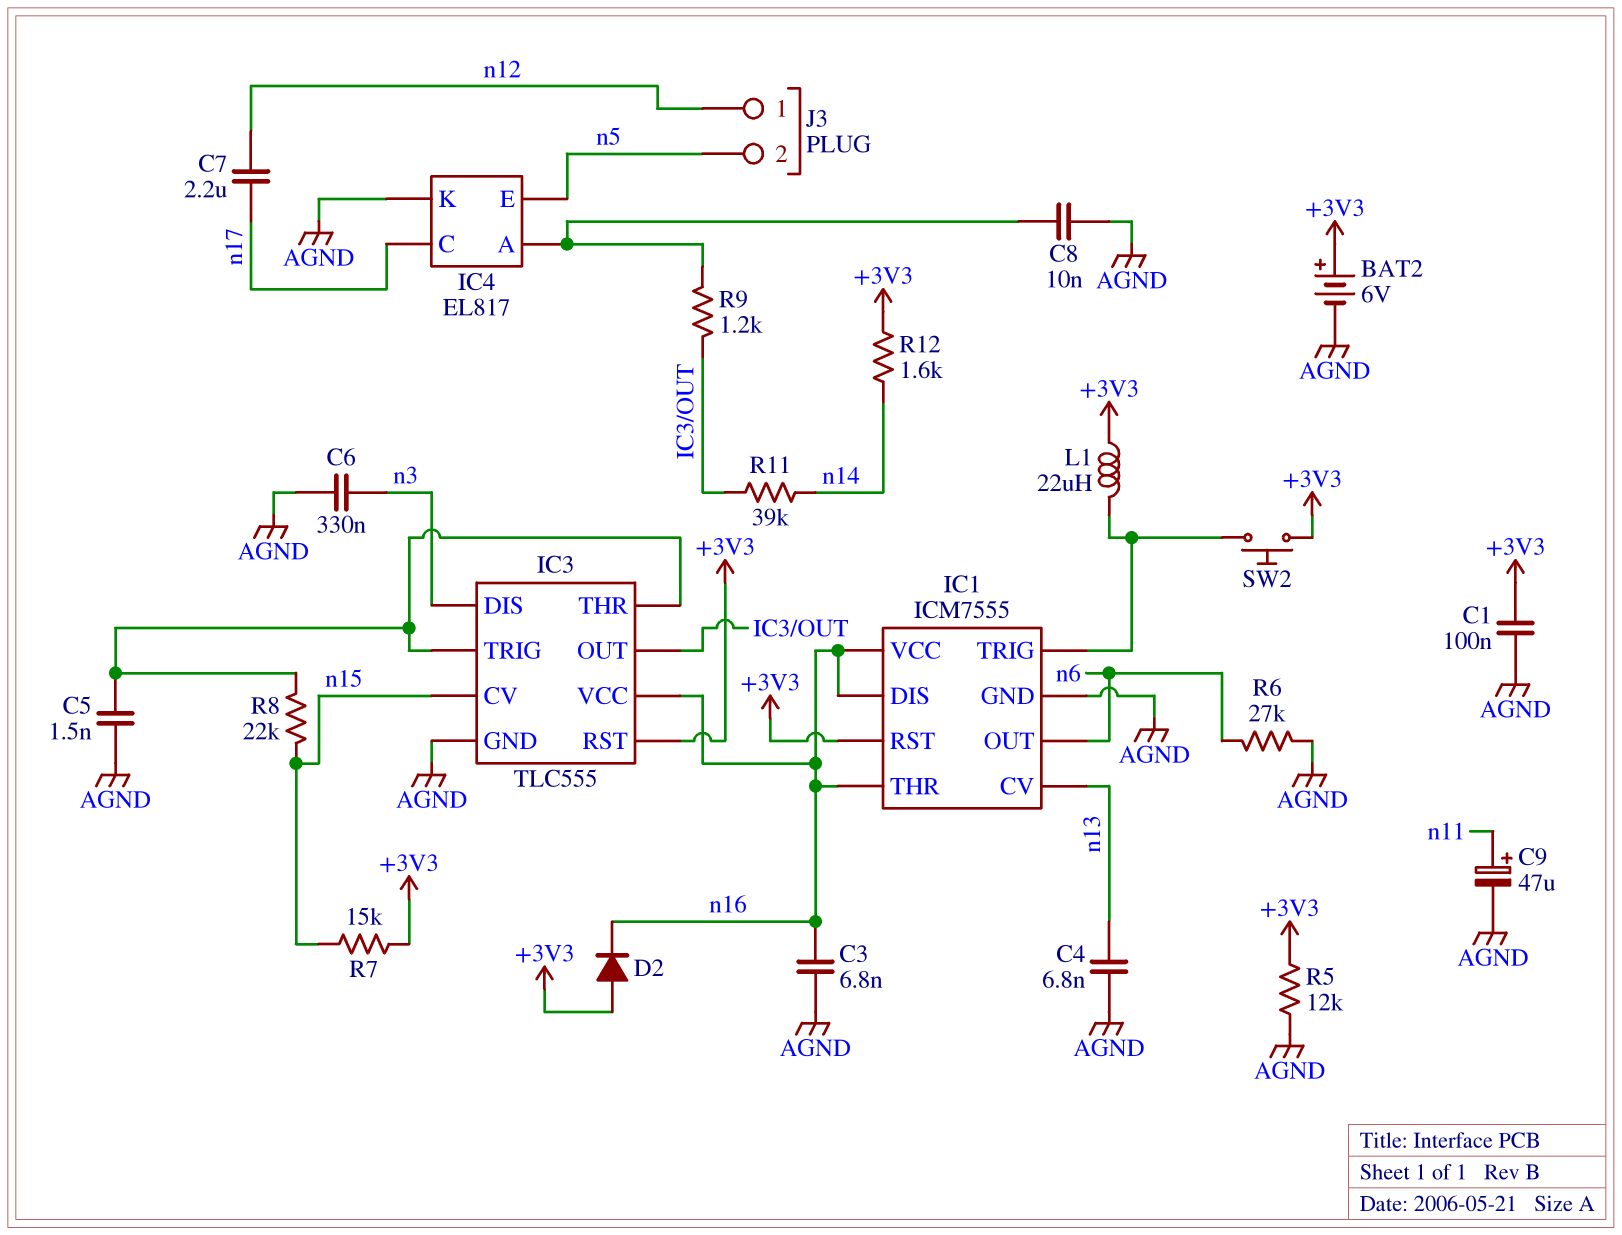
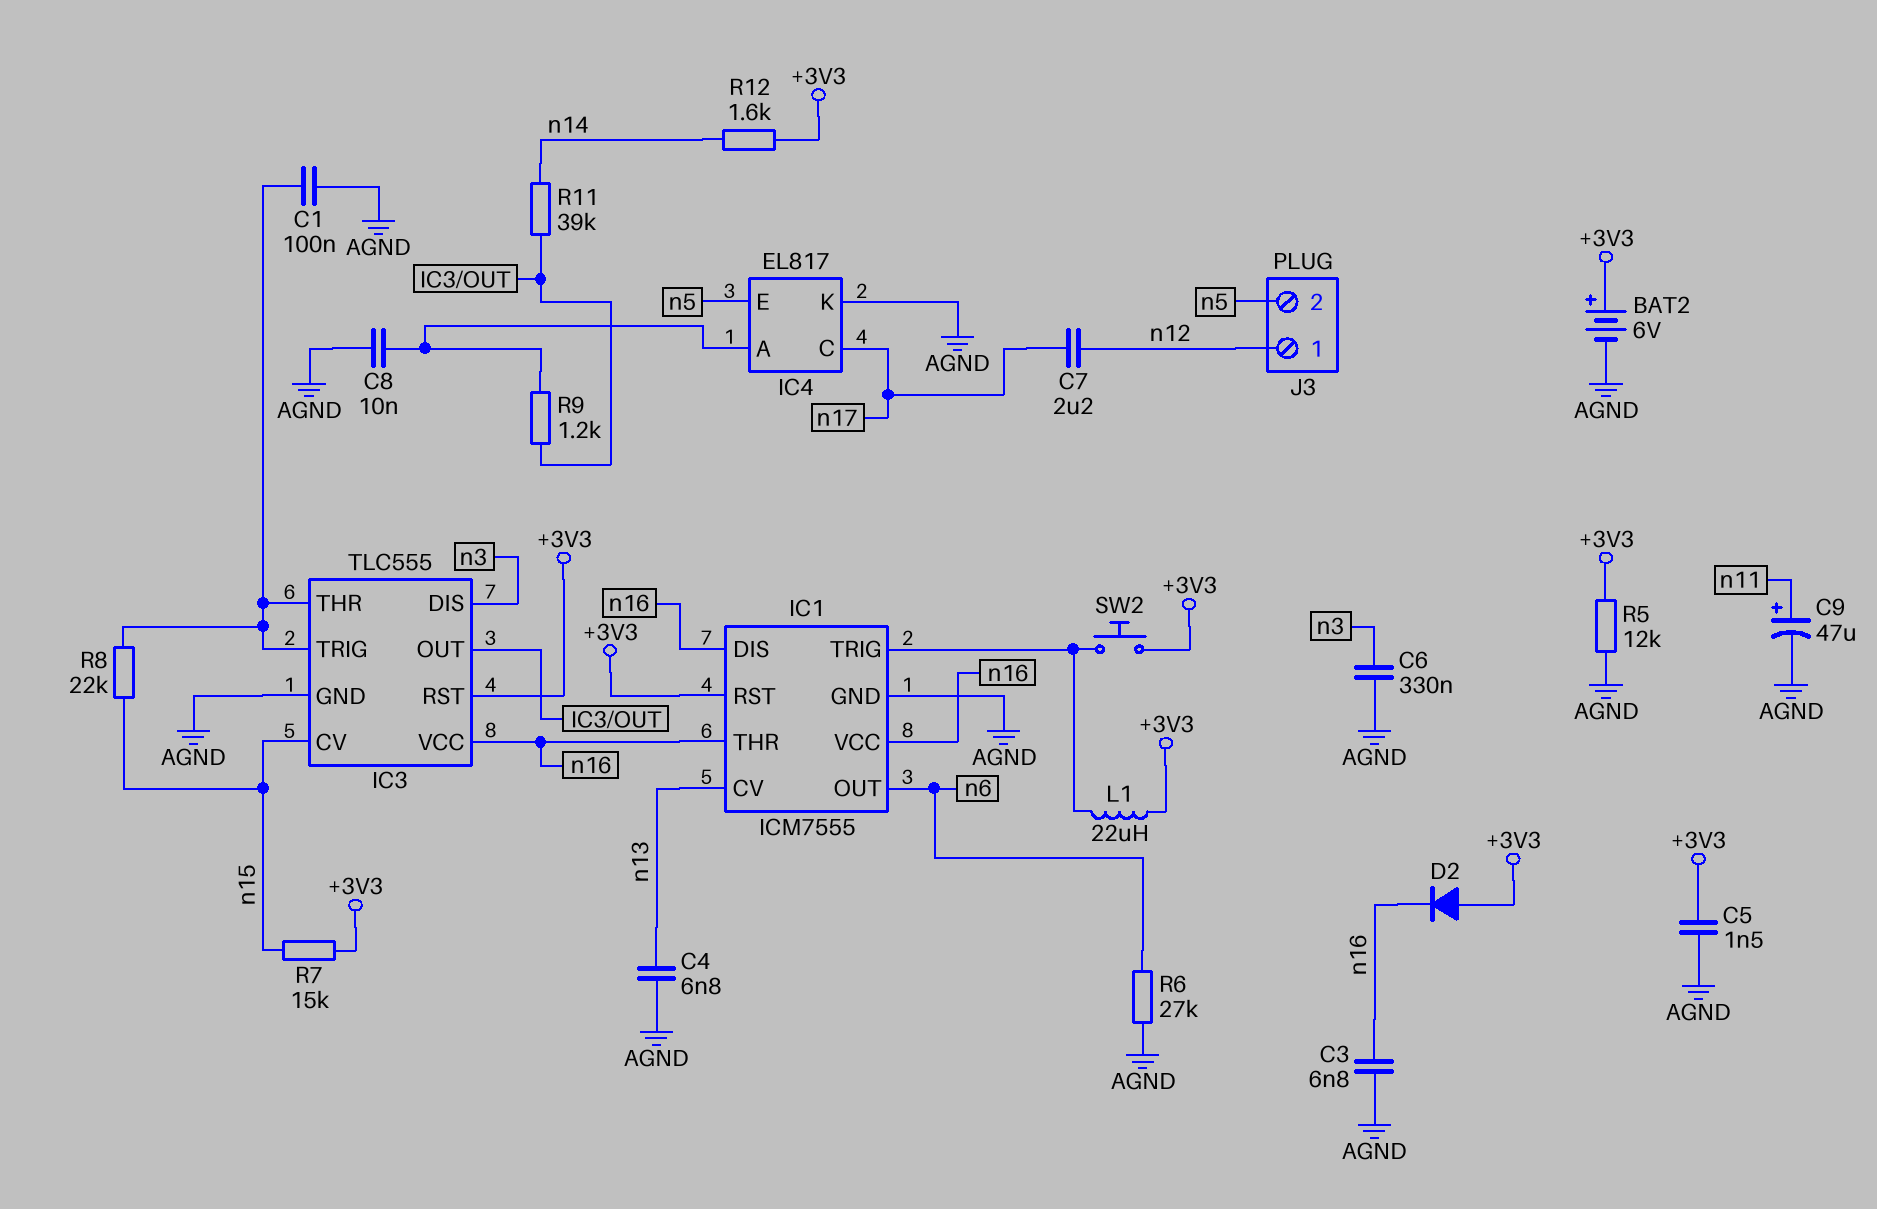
C1: 100nF (+3V3, AGND) -> 100nF (AGND, IC3/THR)
C5: 1.5nF (AGND, IC3/THR) -> 1.5nF (+3V3, AGND)

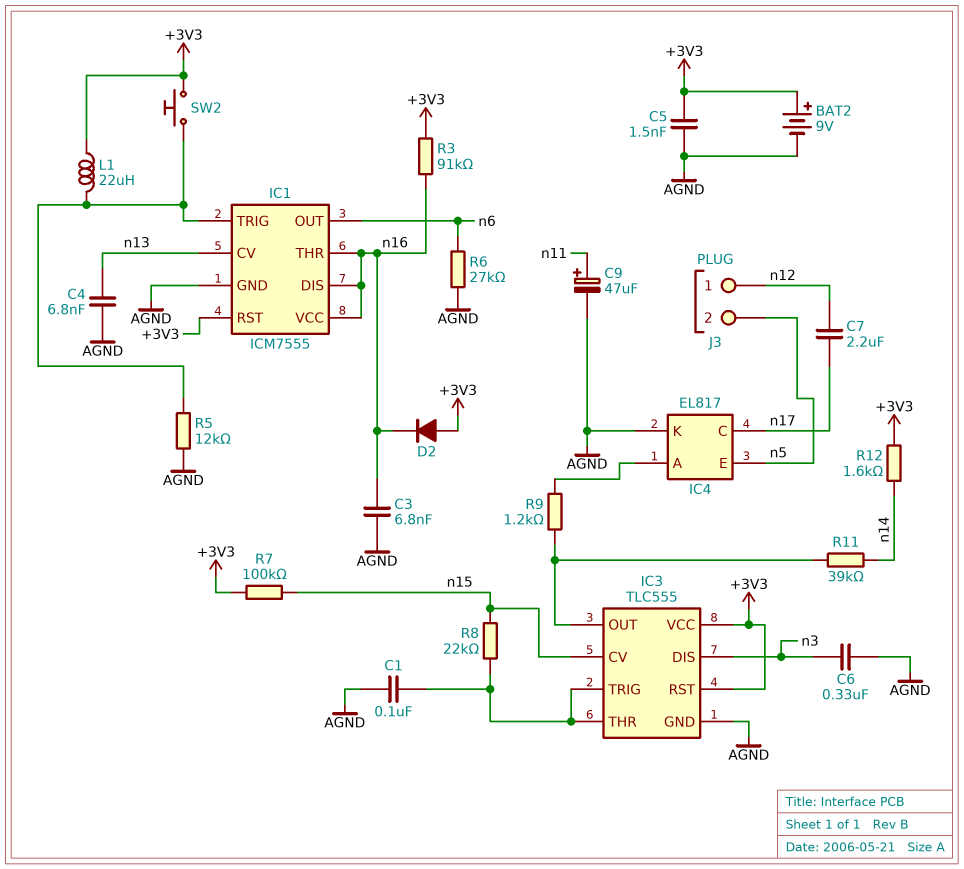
BAT2: 6V (plus +3V3, minus AGND) -> 9V (plus +3V3, minus AGND)
C8: 10nF (AGND, IC4/A) -> none
IC3 pin VCC: n16 -> +3V3
R3: none -> 91k (+3V3, n16)
R5: 12k (+3V3, AGND) -> 12k (AGND, IC1/TRIG)
R7: 15k (+3V3, n15) -> 100k (+3V3, n15)

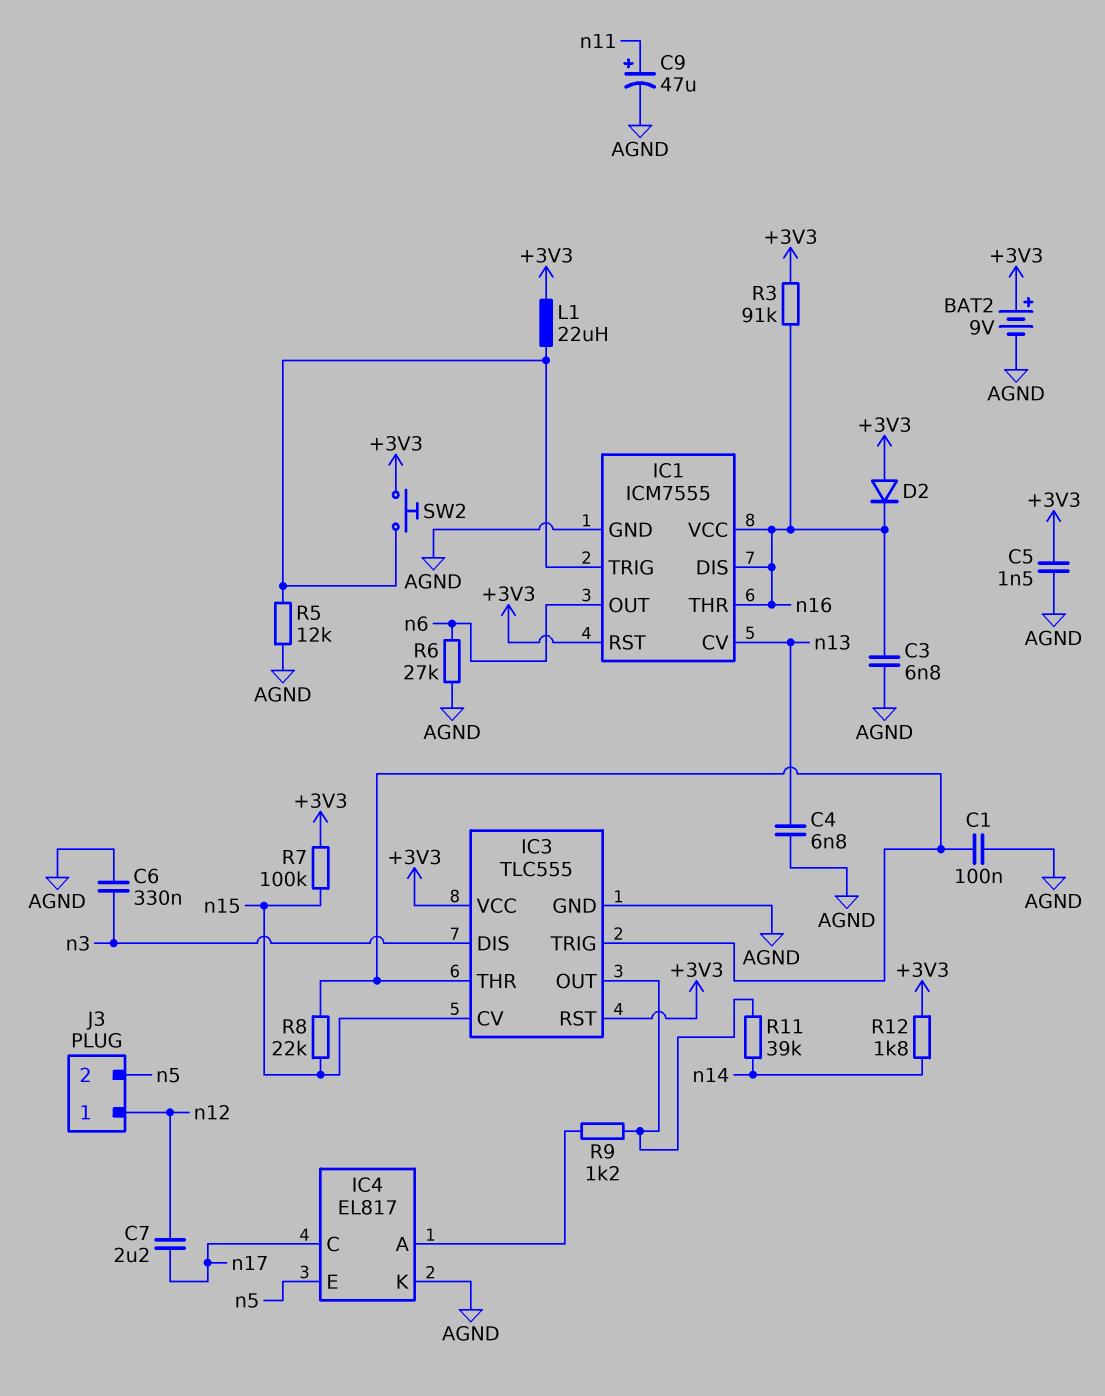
R12: 1.6k (+3V3, n14) -> 1.8k (+3V3, n14)

